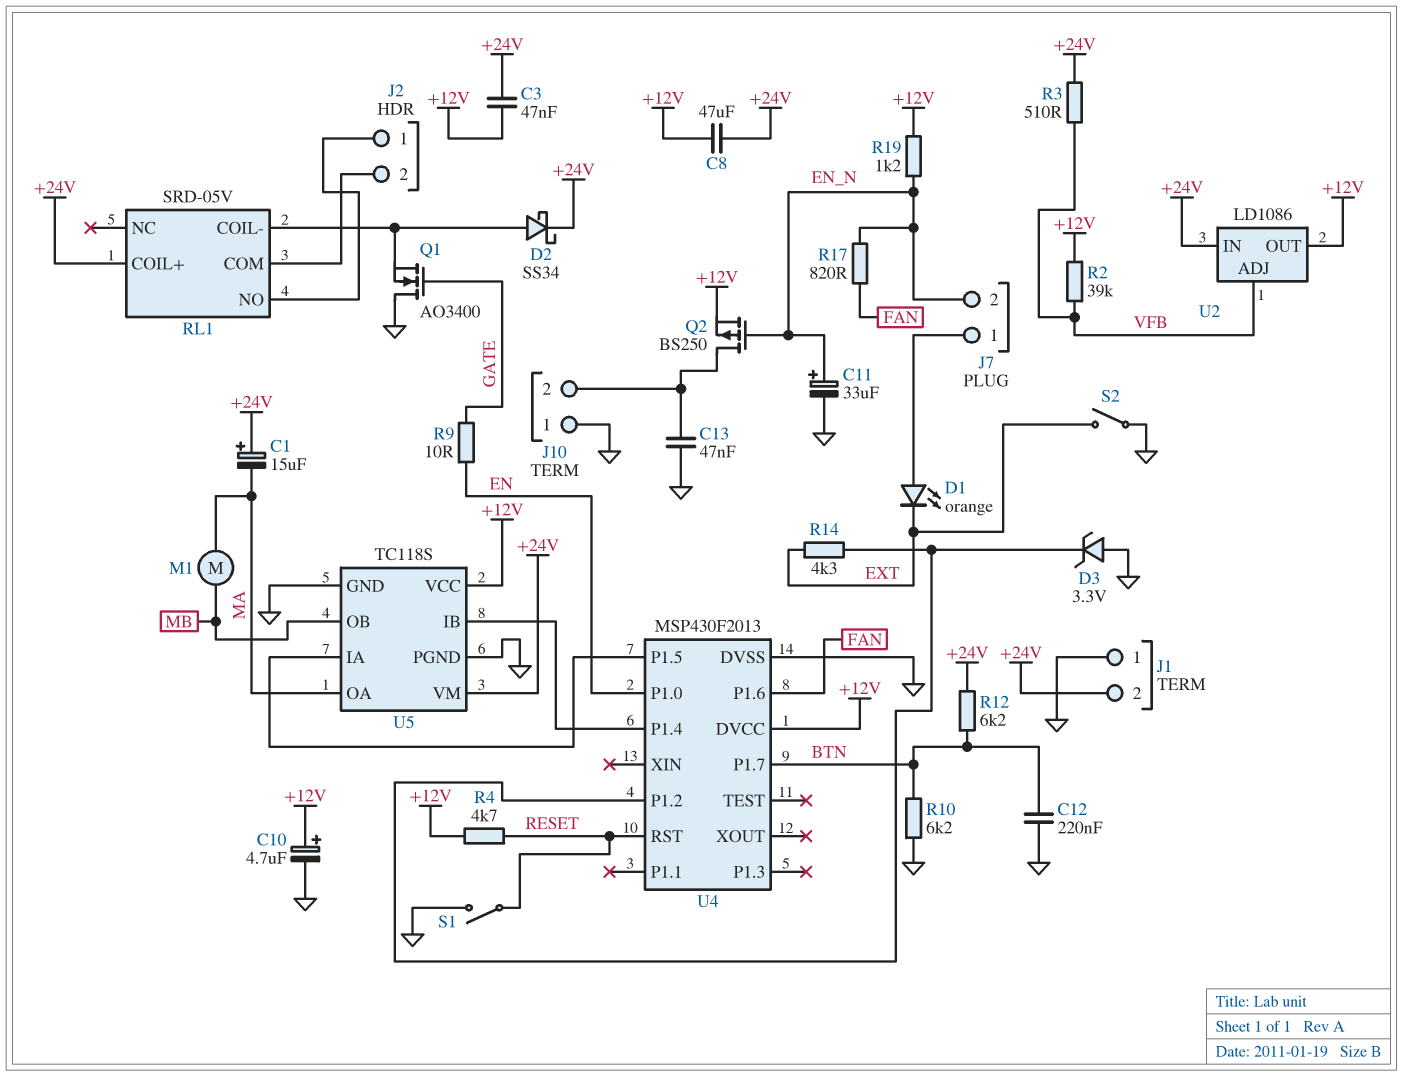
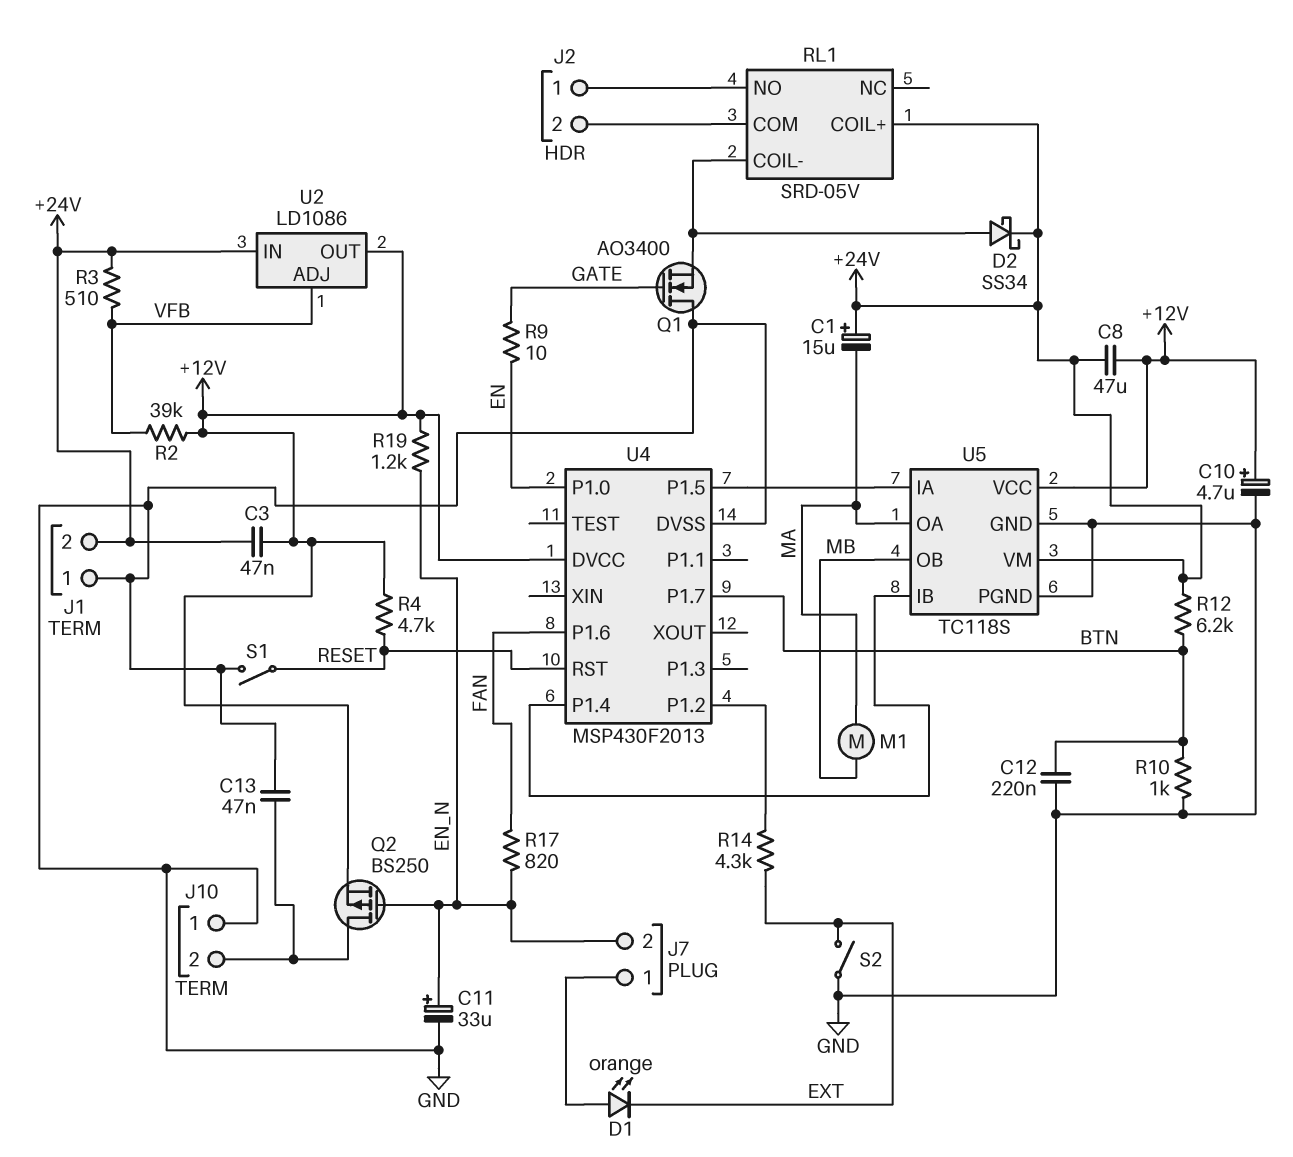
D3: zener 3.3V (A GND, K U4/P1.2) -> none
R10: 6.2k (BTN, GND) -> 1k (BTN, GND)

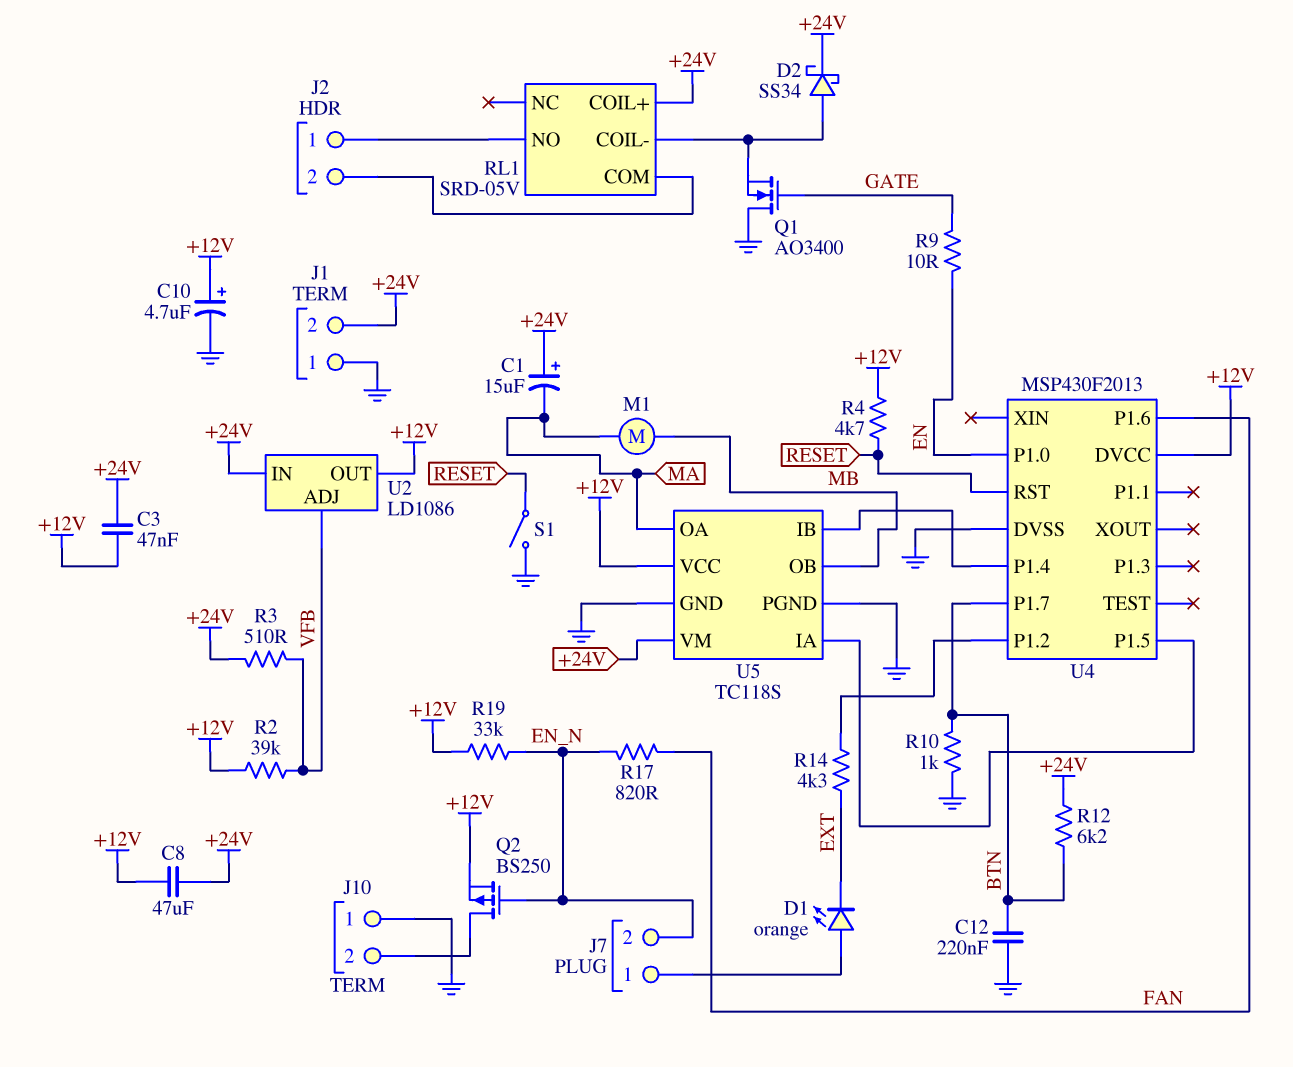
C11: 33uF (plus EN_N, minus GND) -> none
C13: 47nF (GND, J10/2) -> none
R19: 1.2k (+12V, EN_N) -> 33k (+12V, EN_N)
S2: switch (EXT, GND) -> none

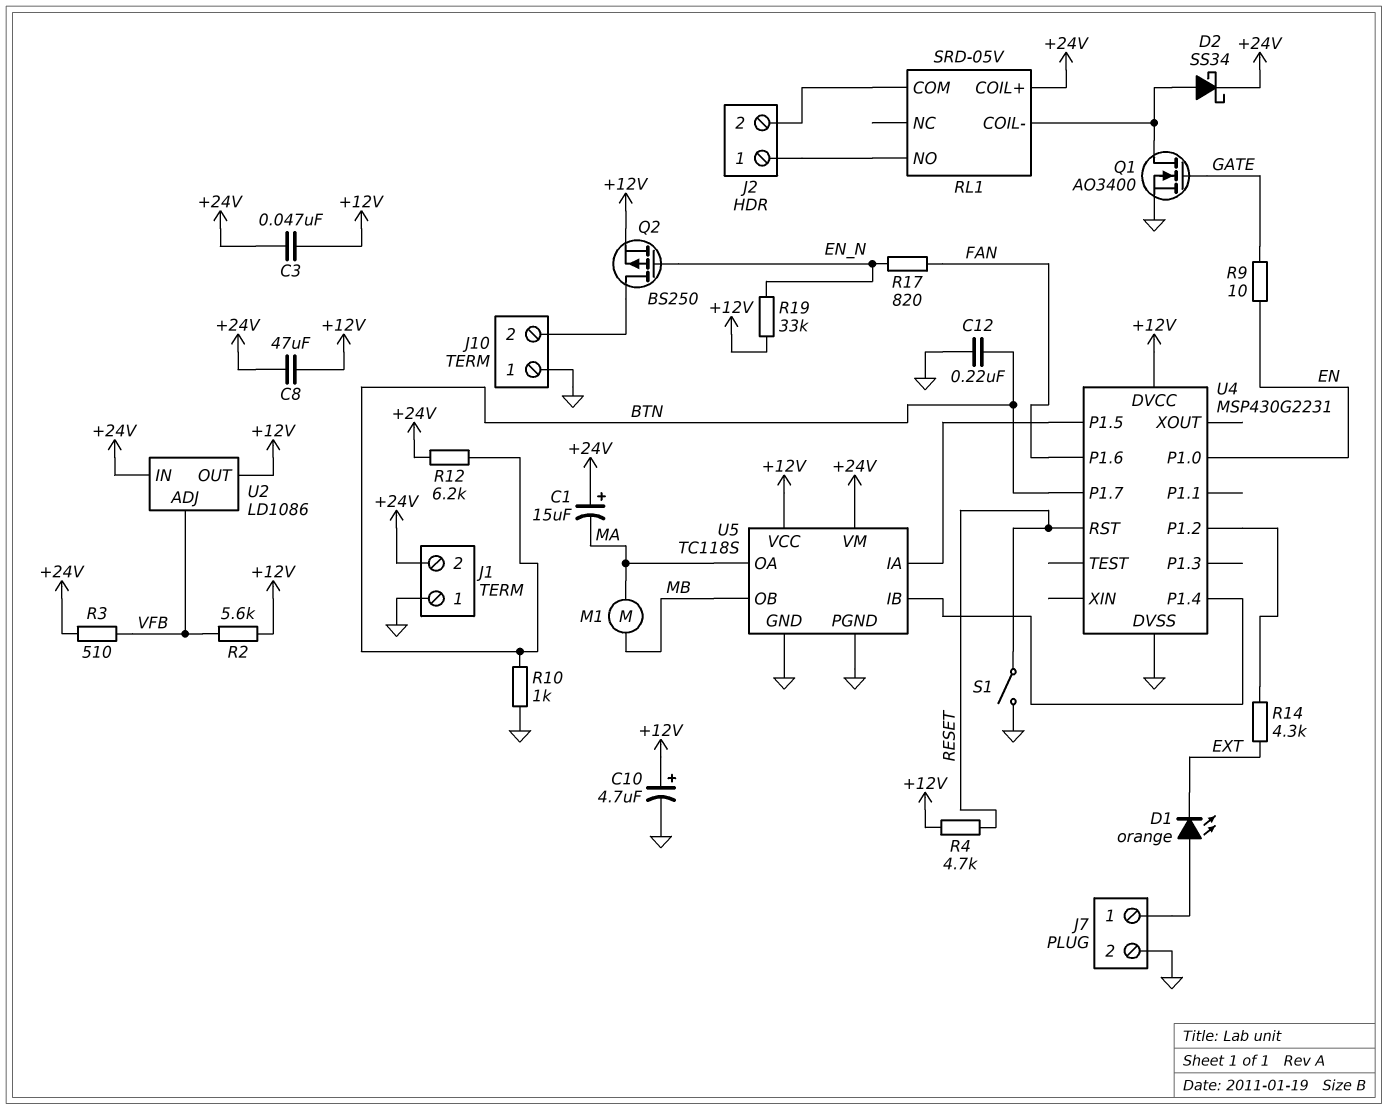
J7 pin 2: EN_N -> GND
Q1: NMOS AO3400 (G GATE, D GND, S RL1/COIL-) -> NMOS AO3400 (G GATE, D RL1/COIL-, S GND)
R2: 39k (+12V, VFB) -> 5.6k (+12V, VFB)
U4: MSP430F2013 -> MSP430G2231

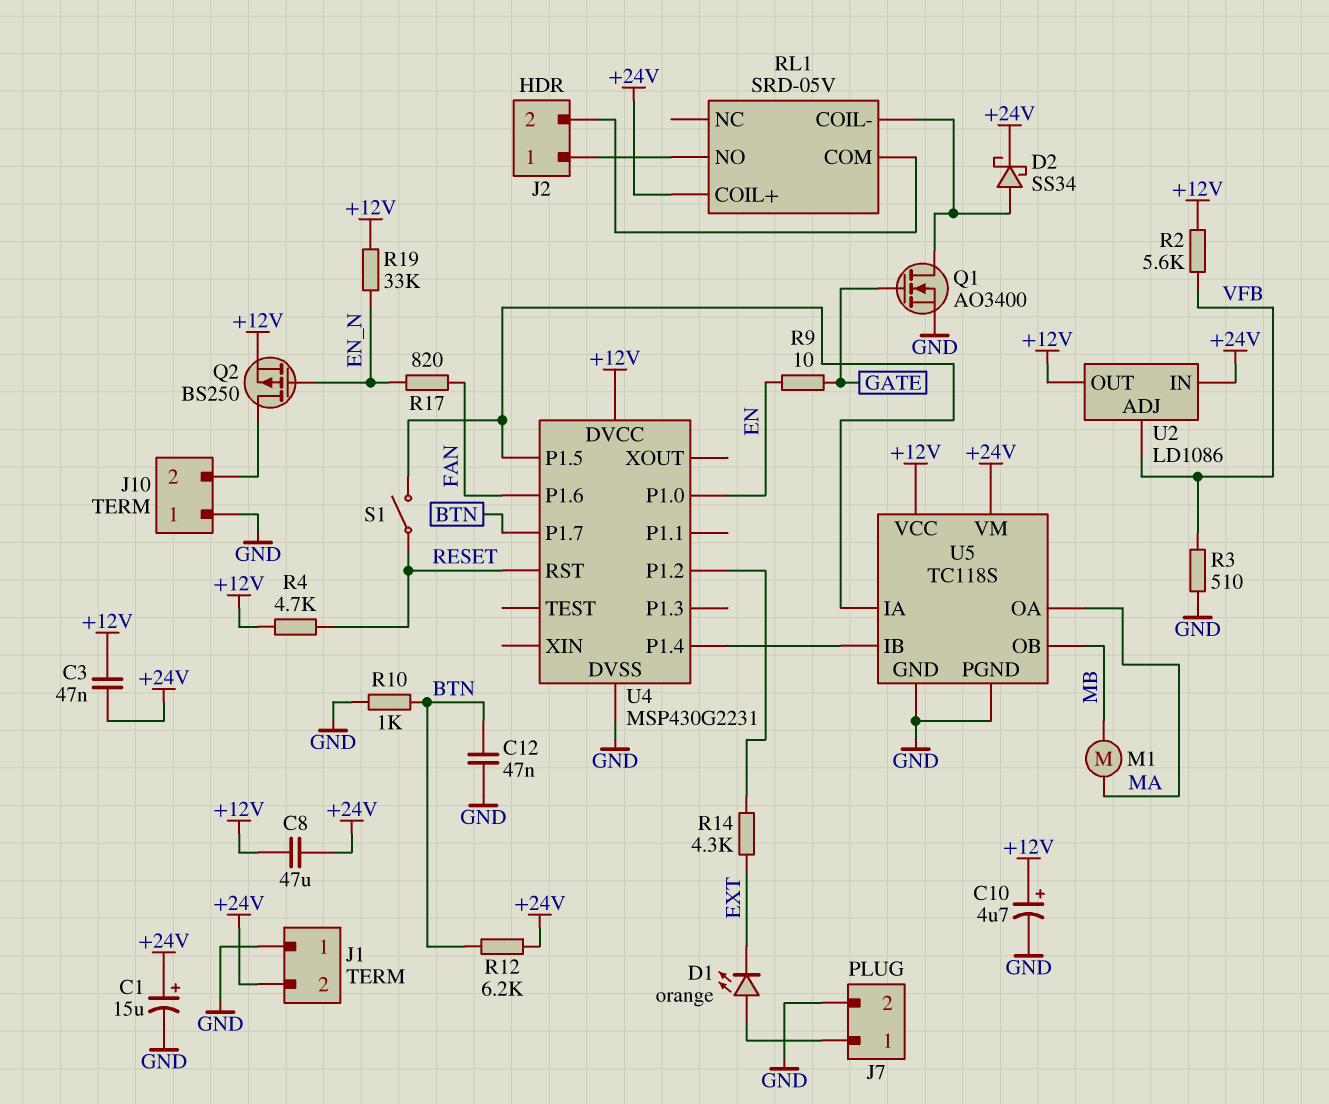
C1: 15uF (plus +24V, minus MA) -> 15uF (plus +24V, minus GND)
C12: 220nF (BTN, GND) -> 47nF (BTN, GND)
R3: 510 (+24V, VFB) -> 510 (GND, VFB)
S1: switch (GND, RESET) -> switch (RESET, U4/P1.5)

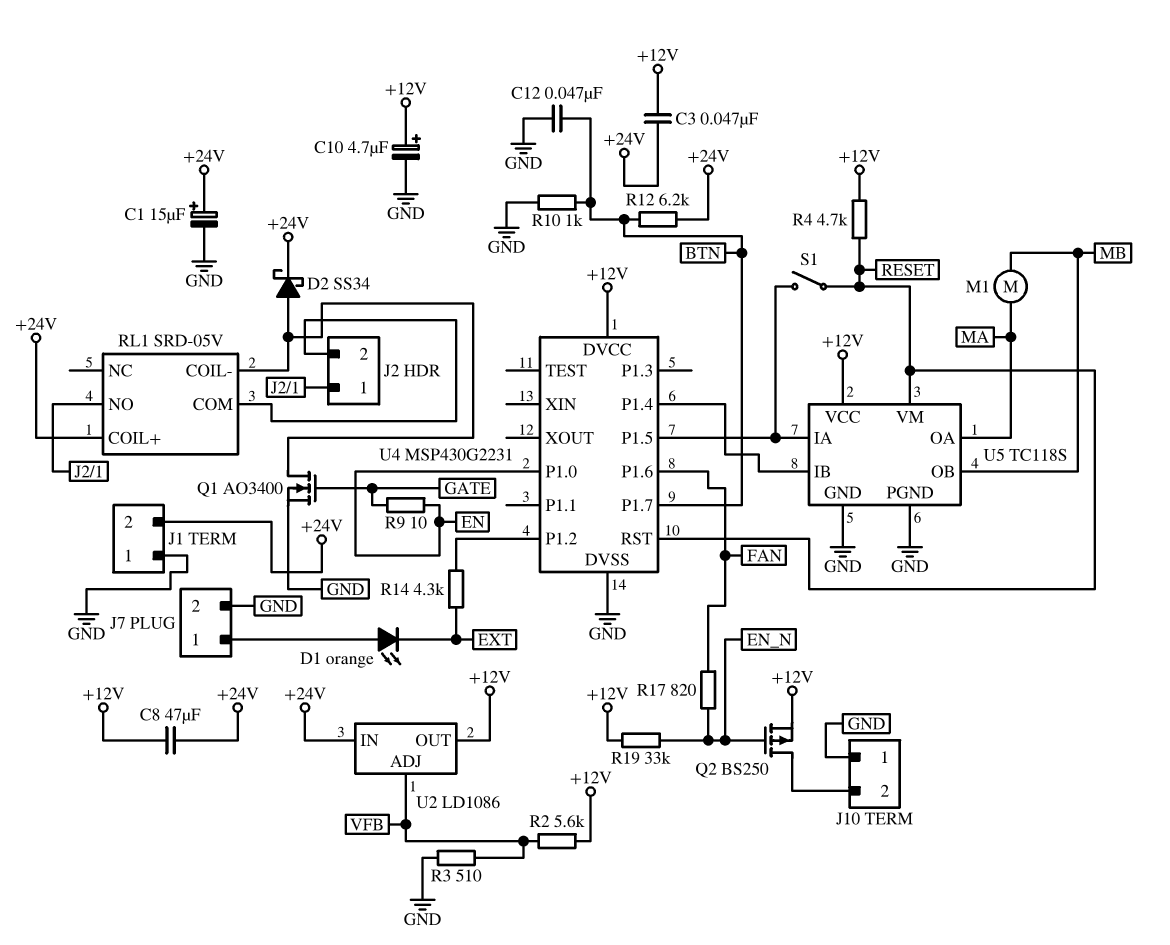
U5 pin VM: +24V -> RESET

